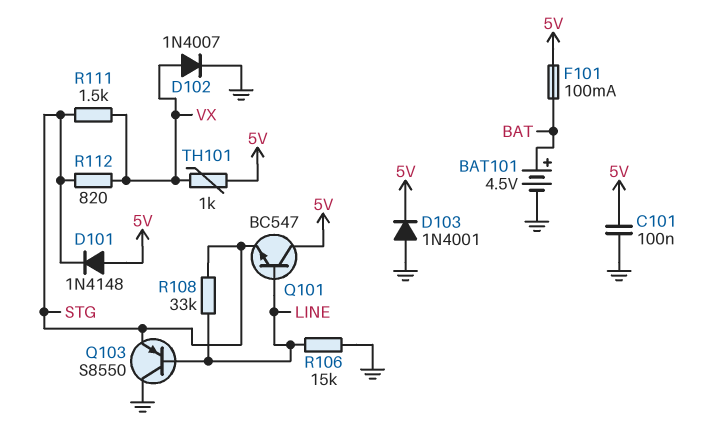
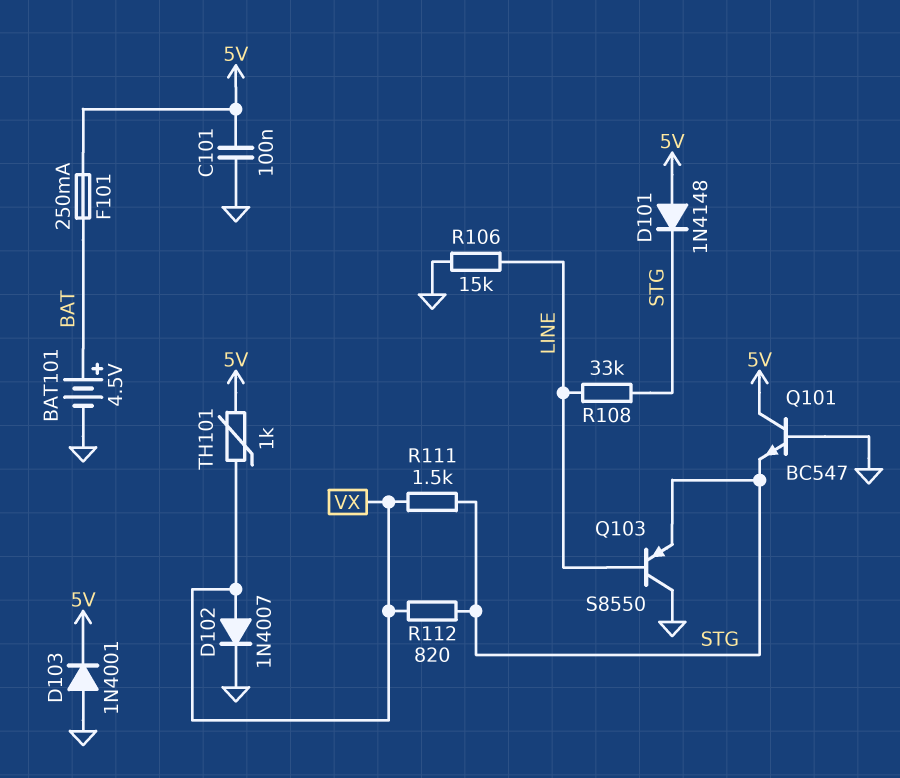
F101: 100mA (5V, BAT) -> 250mA (5V, BAT)
Q101: NPN BC547 (B LINE, C 5V, E STG) -> NPN BC547 (B GND, C 5V, E STG)

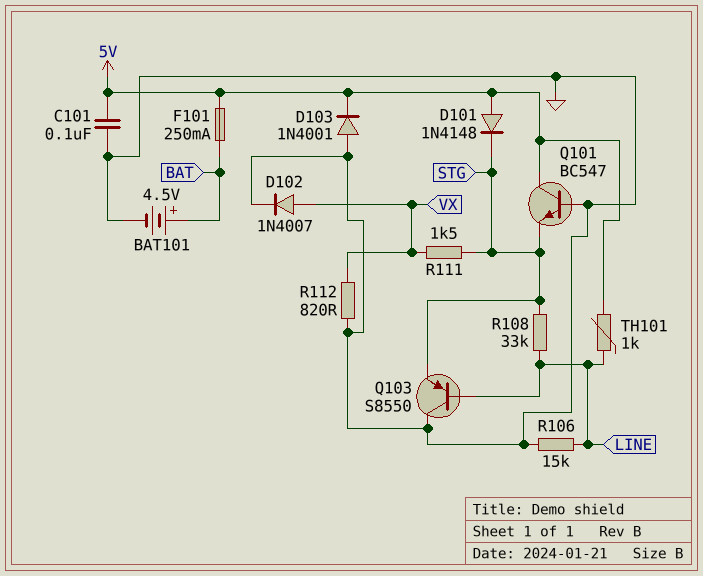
R112: 820 (STG, VX) -> 820 (GND, VX)
TH101: 1k (5V, VX) -> 1k (5V, LINE)

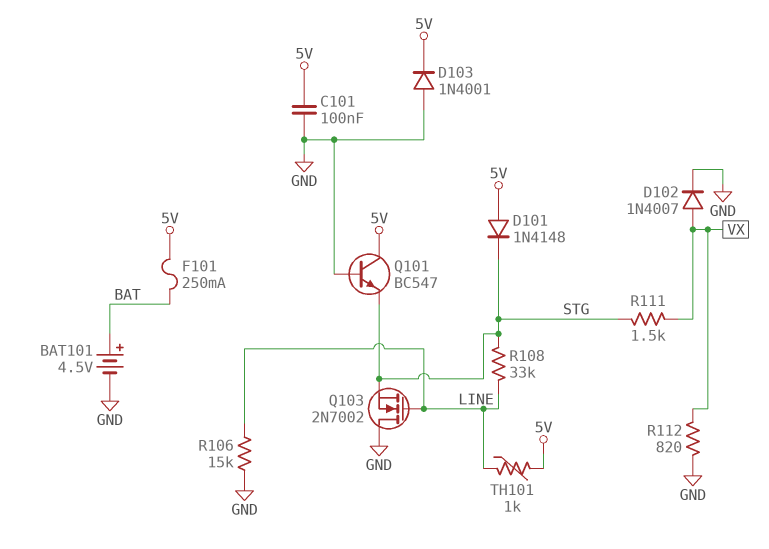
Q103: PNP S8550 (B LINE, C GND, E STG) -> NMOS 2N7002 (G LINE, D GND, S STG)

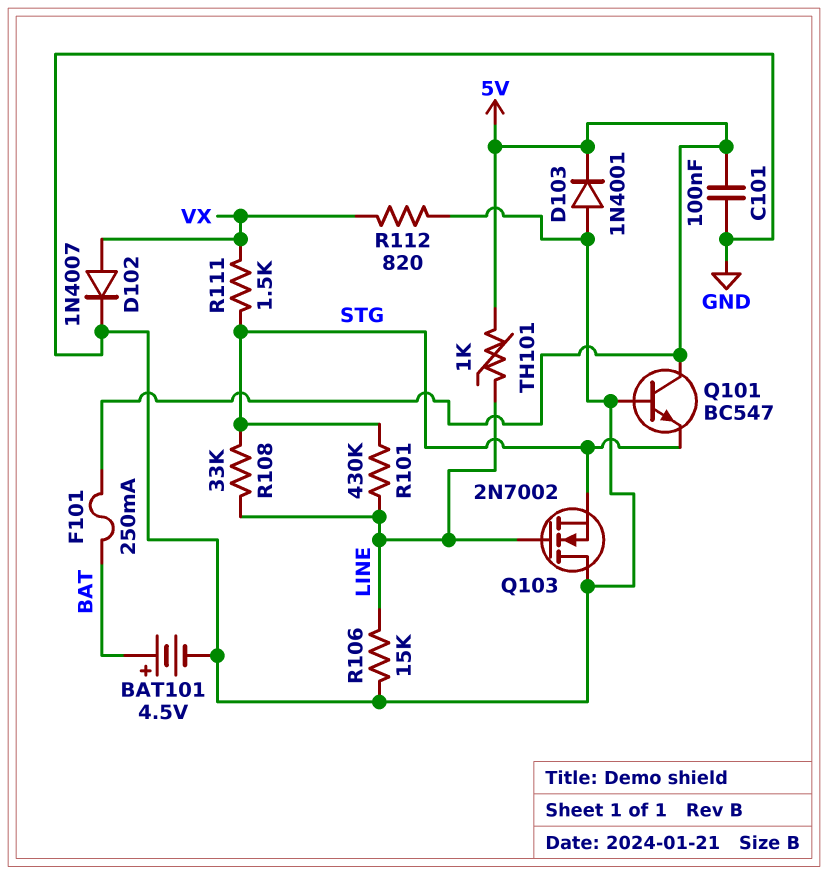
D101: diode 1N4148 (A 5V, K STG) -> none
R101: none -> 430k (LINE, STG)

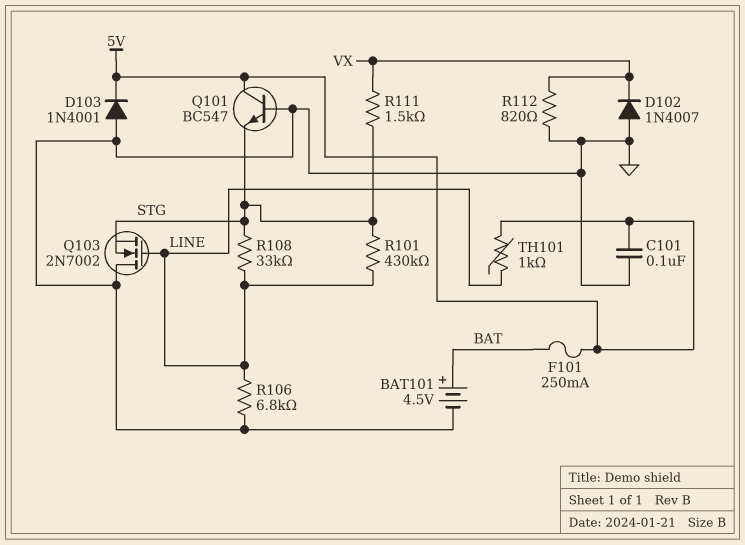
D102: diode 1N4007 (A VX, K GND) -> diode 1N4007 (A GND, K VX)
R106: 15k (GND, LINE) -> 6.8k (GND, LINE)

